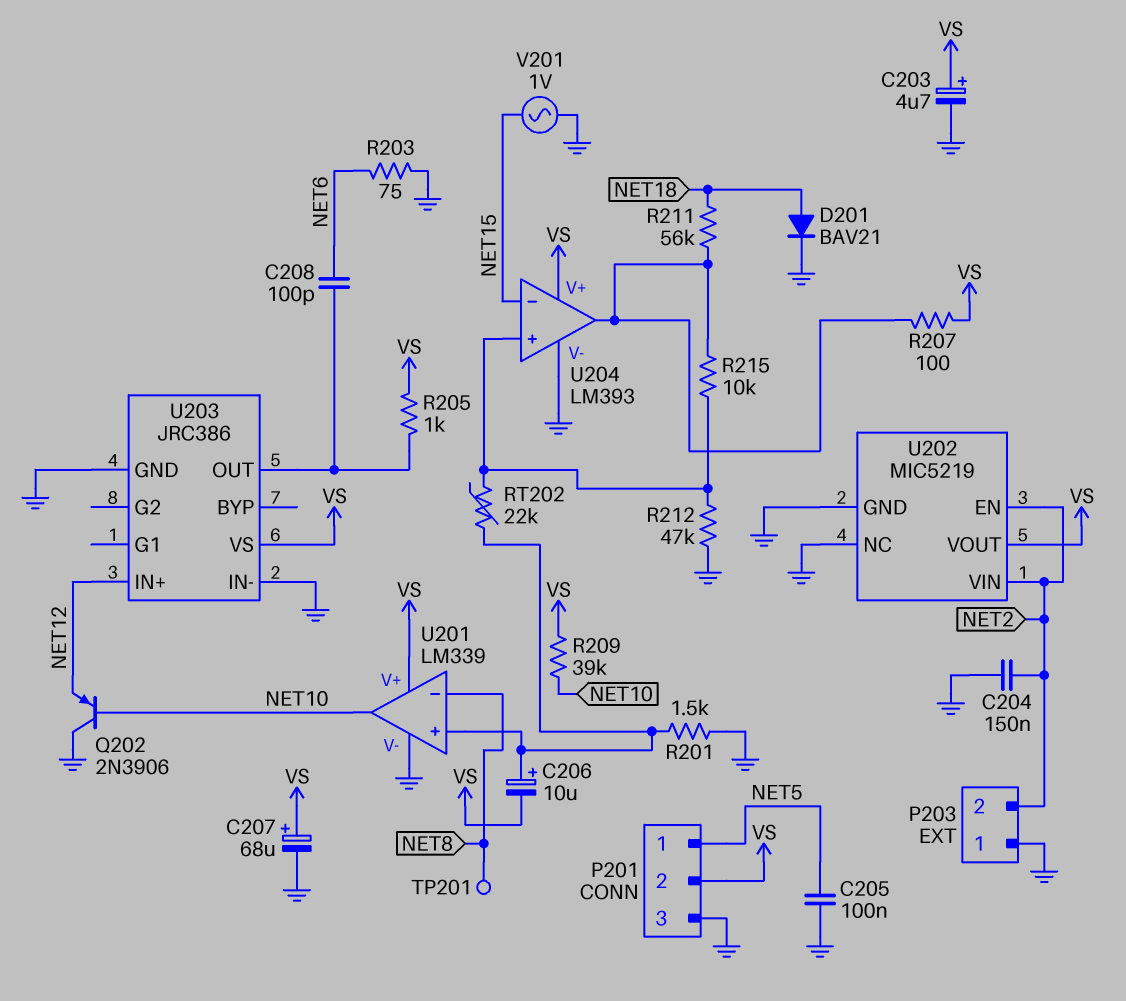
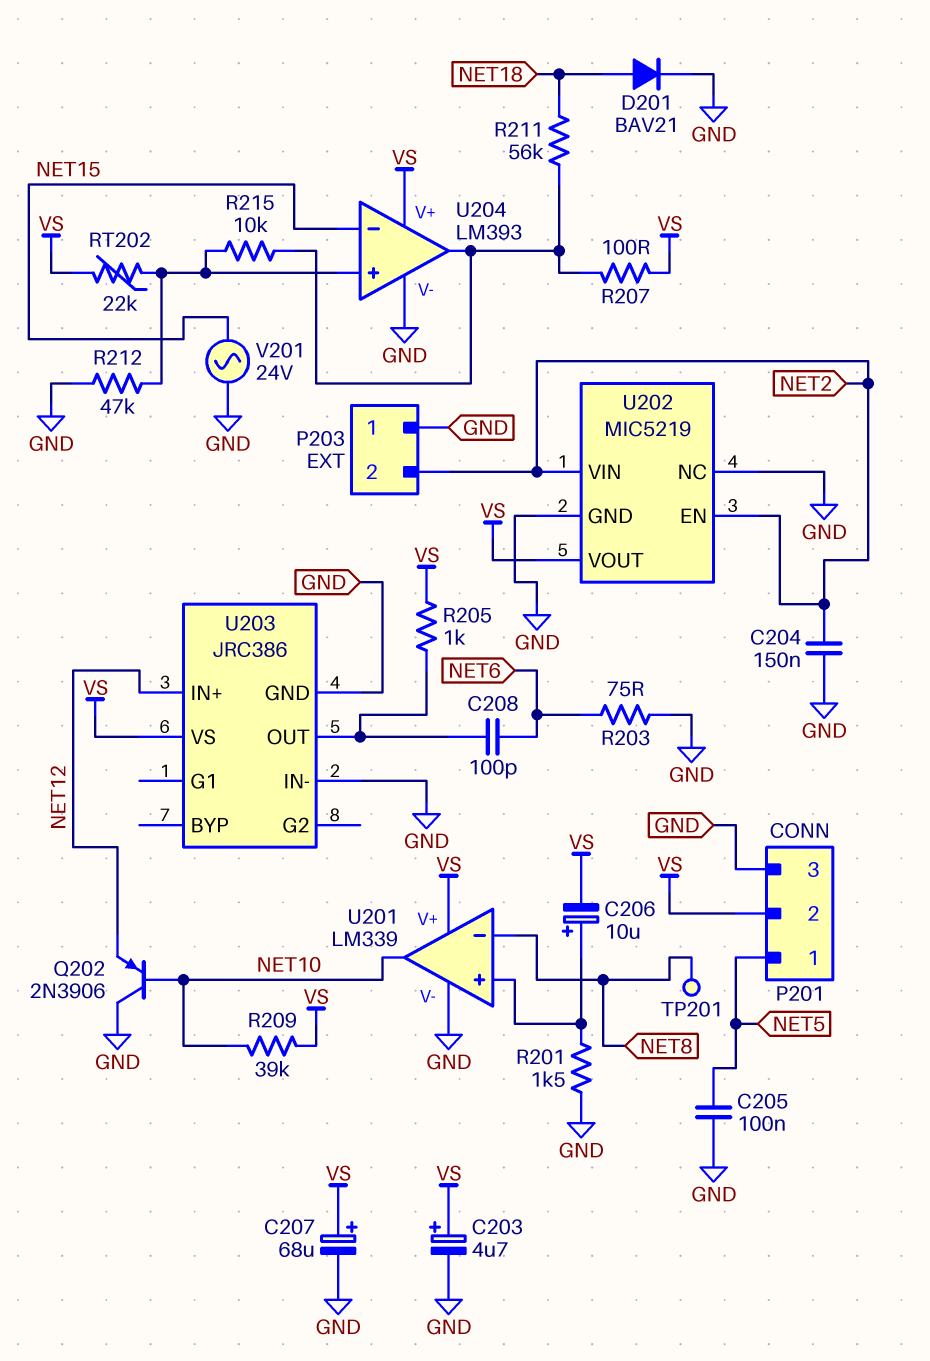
RT202: 22k (U201/in+, U204/in+) -> 22k (U204/in+, VS)
V201: AC 1V (GND, NET15) -> AC 24V (GND, NET15)

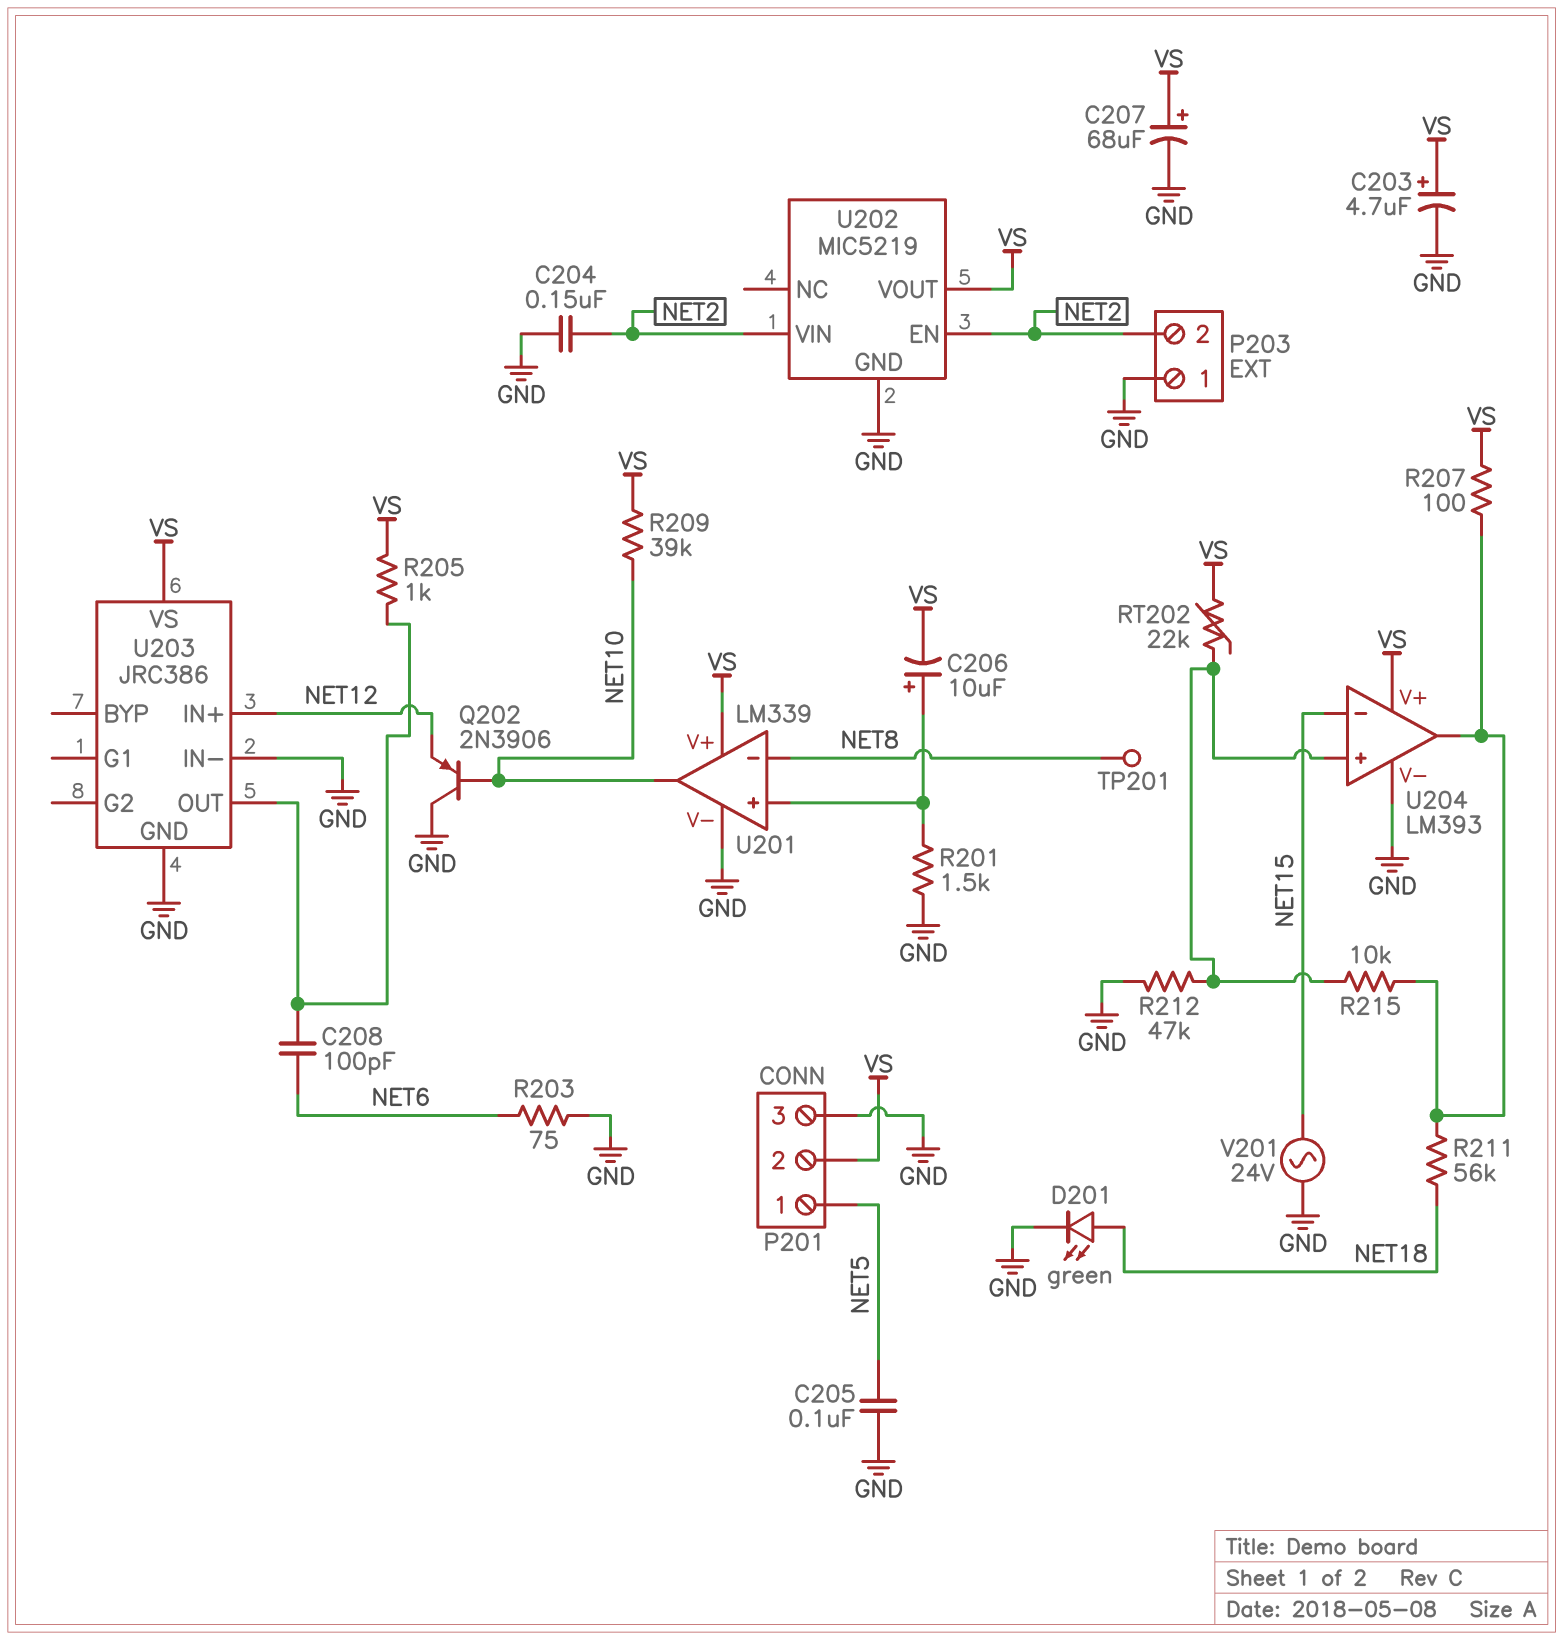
D201: diode BAV21 (A NET18, K GND) -> LED green (A NET18, K GND)
U202 pin NC: GND -> none

